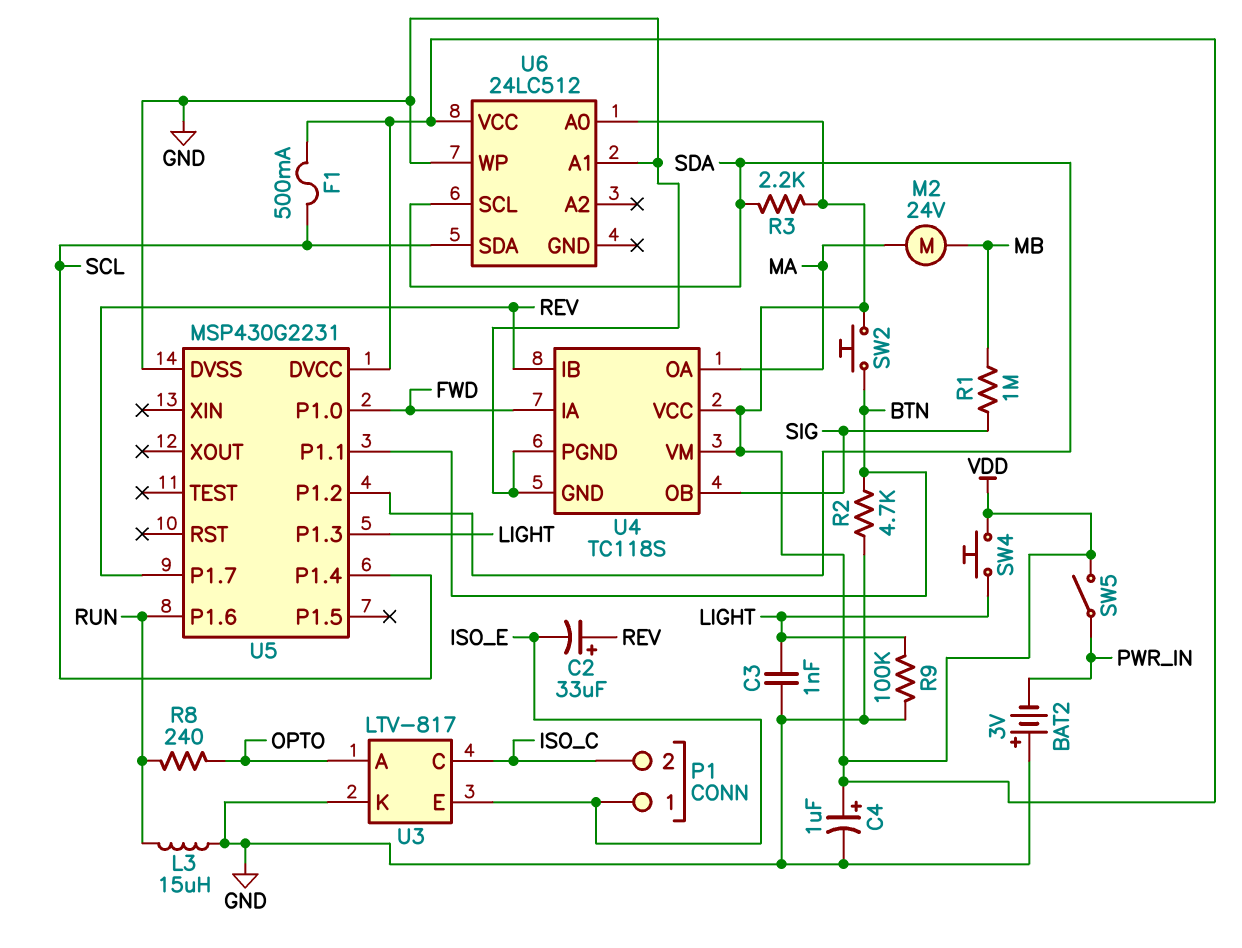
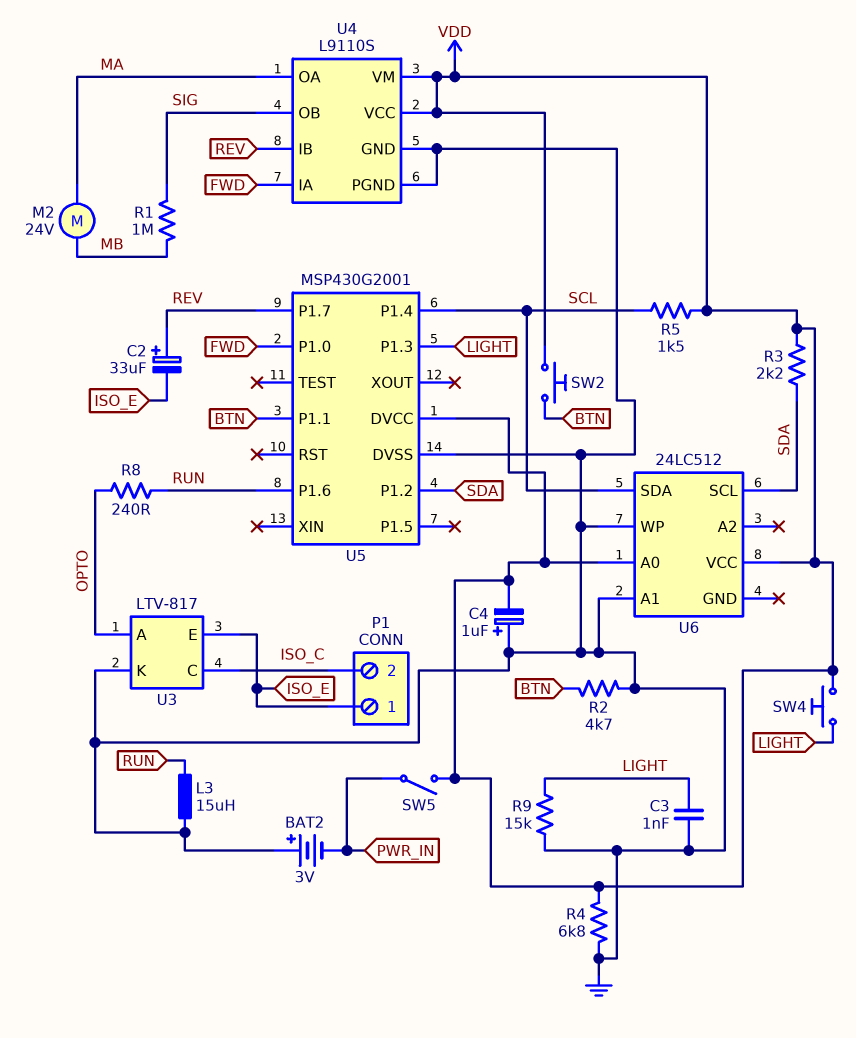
C4: 1uF (plus VDD, minus GND) -> 1uF (plus GND, minus VDD)
F1: 500mA (SCL, VDD) -> none
R4: none -> 6.8k (GND, VDD)
R5: none -> 1.5k (SCL, VDD)
R9: 100k (GND, LIGHT) -> 15k (GND, LIGHT)
U4: TC118S -> L9110S
U5: MSP430G2231 -> MSP430G2001

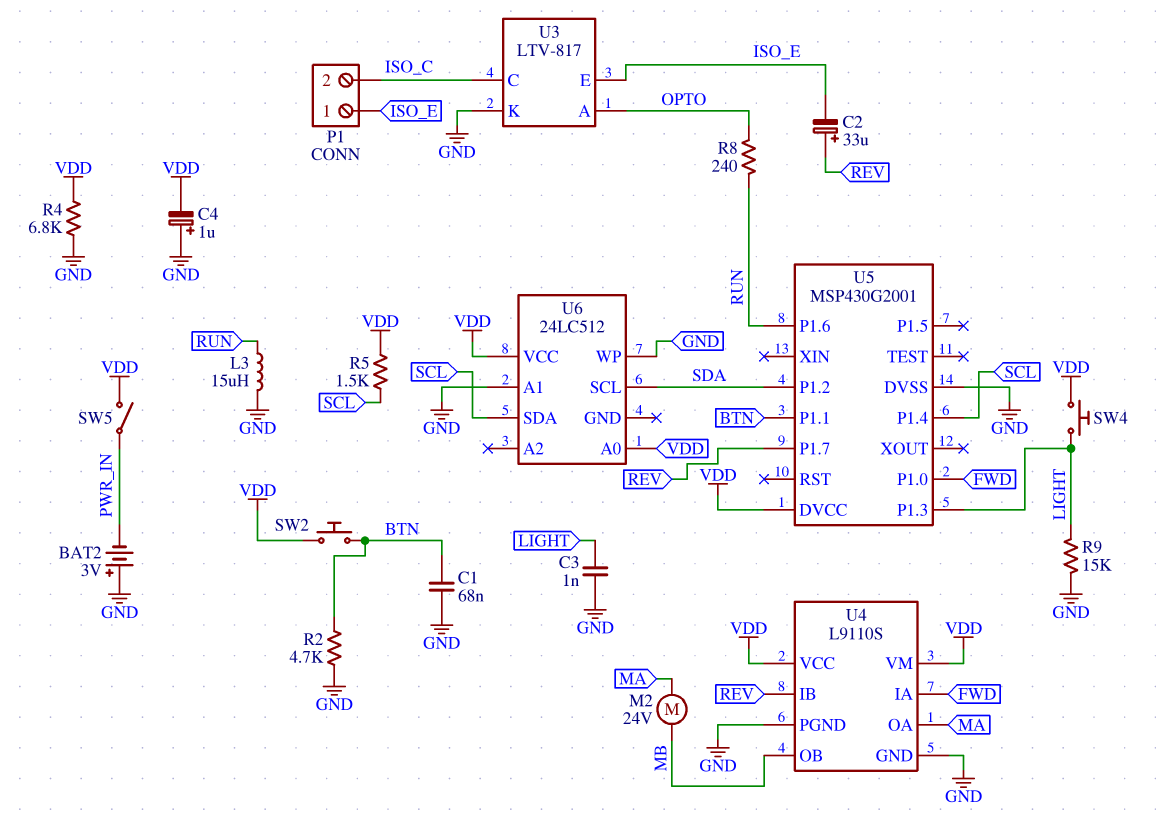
C1: none -> 68nF (BTN, GND)
R1: 1M (MB, SIG) -> none
R3: 2.2k (SDA, VDD) -> none
U4 pin OB: SIG -> MB

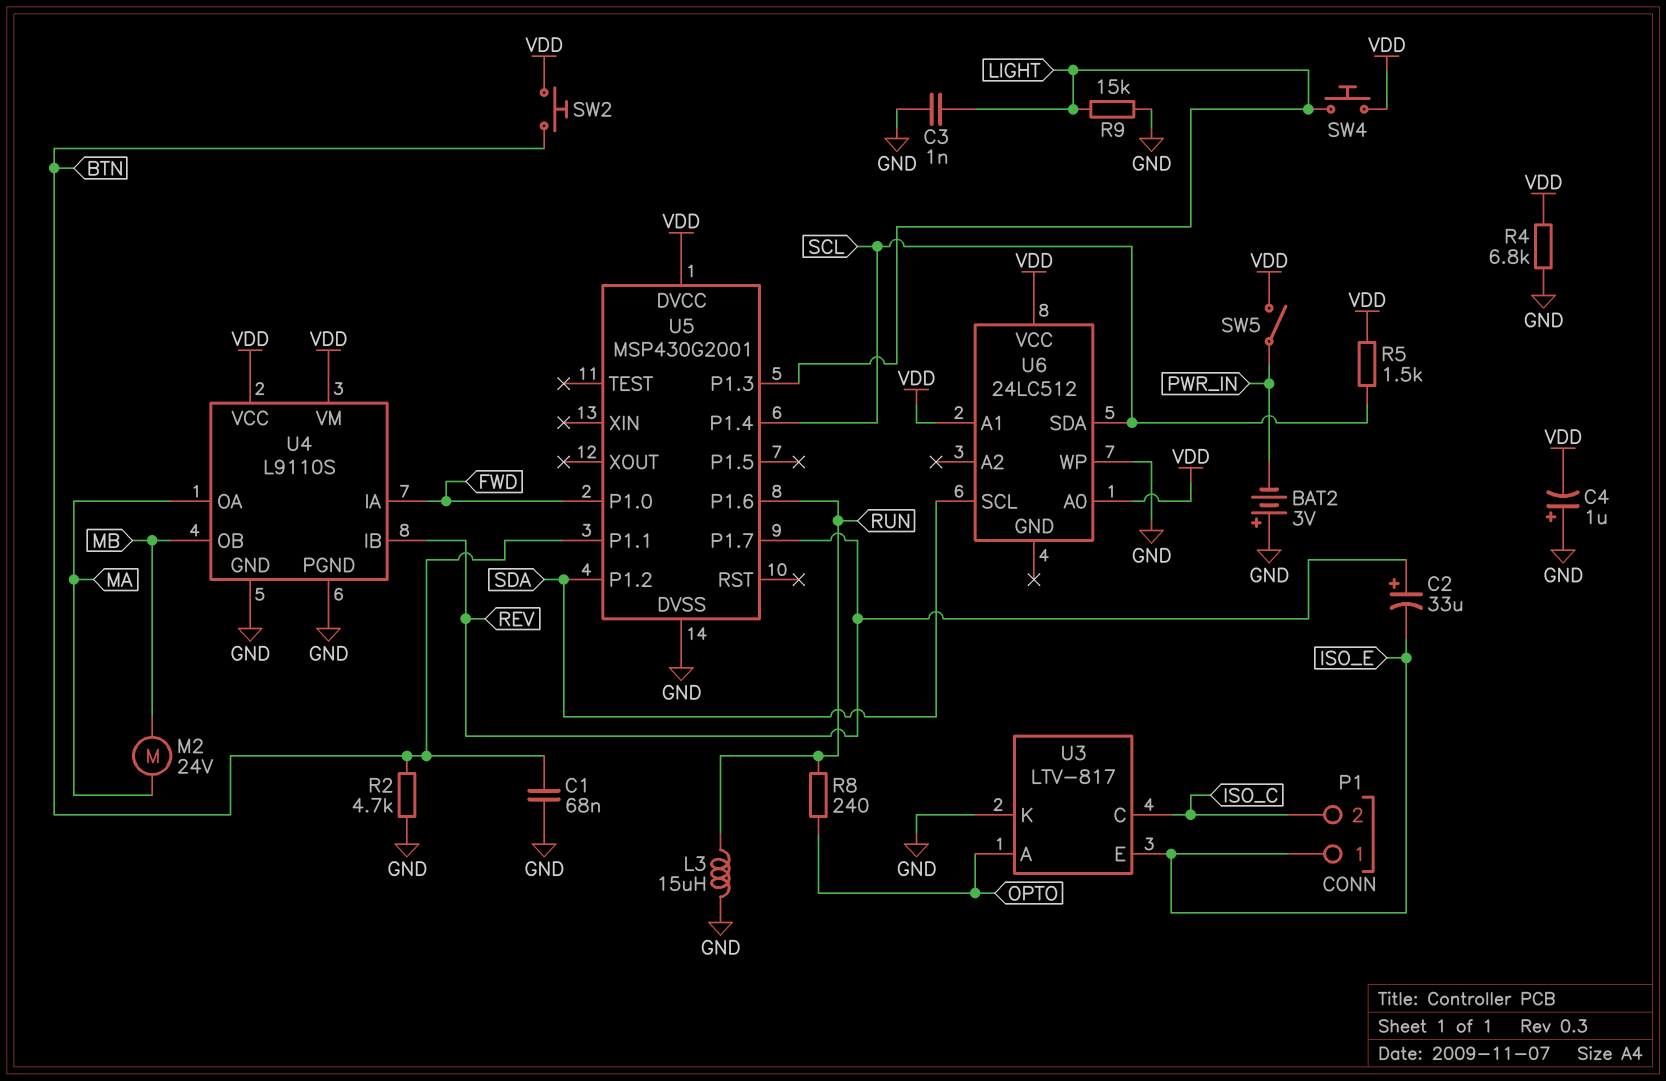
U6 pin A1: GND -> VDD

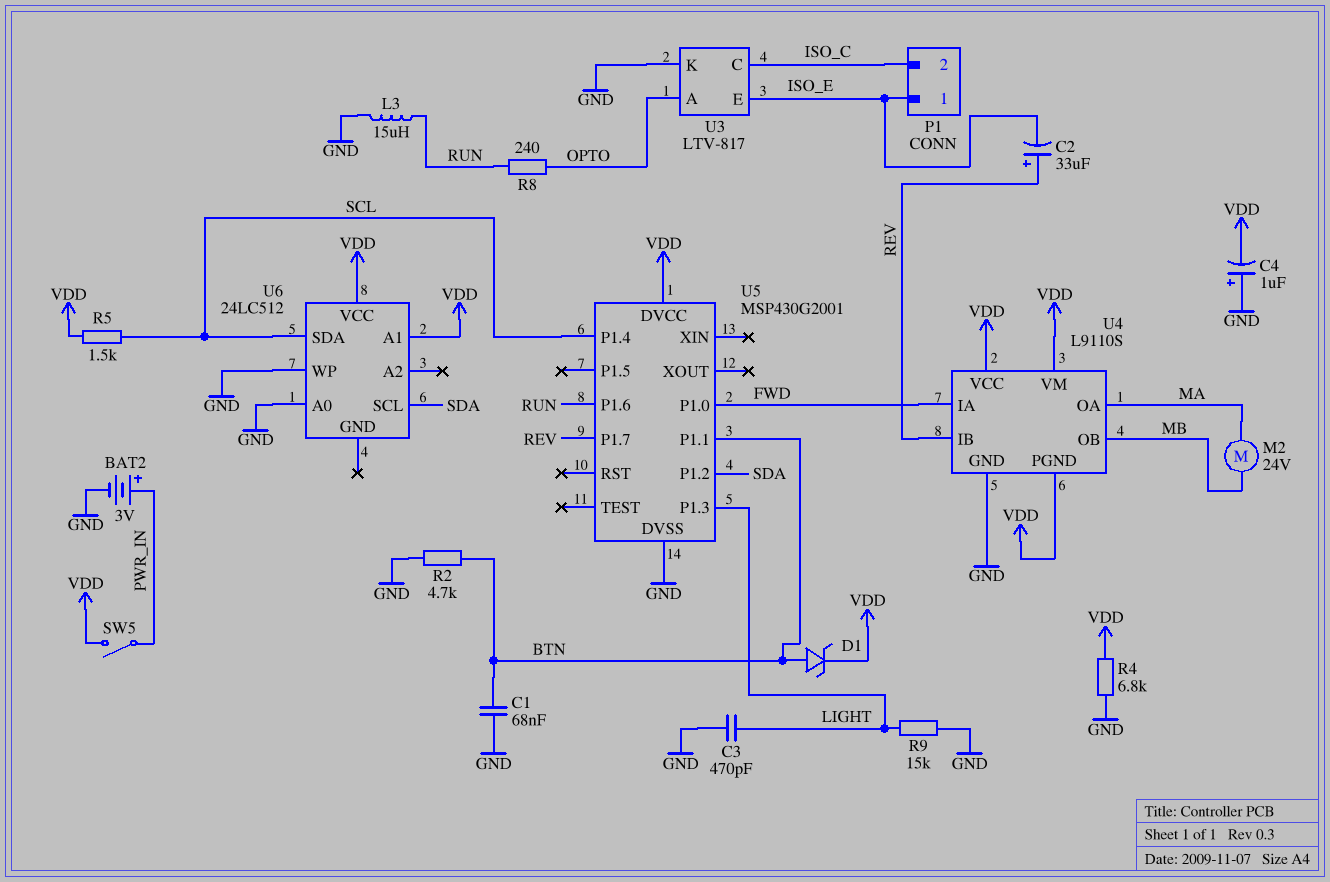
BAT2: 3V (plus GND, minus PWR_IN) -> 3V (plus PWR_IN, minus GND)
C3: 1nF (GND, LIGHT) -> 470pF (GND, LIGHT)
D1: none -> zener (A BTN, K VDD)
SW2: button (BTN, VDD) -> none
SW4: button (LIGHT, VDD) -> none
U4 pin PGND: GND -> VDD
U6 pin A0: VDD -> GND

